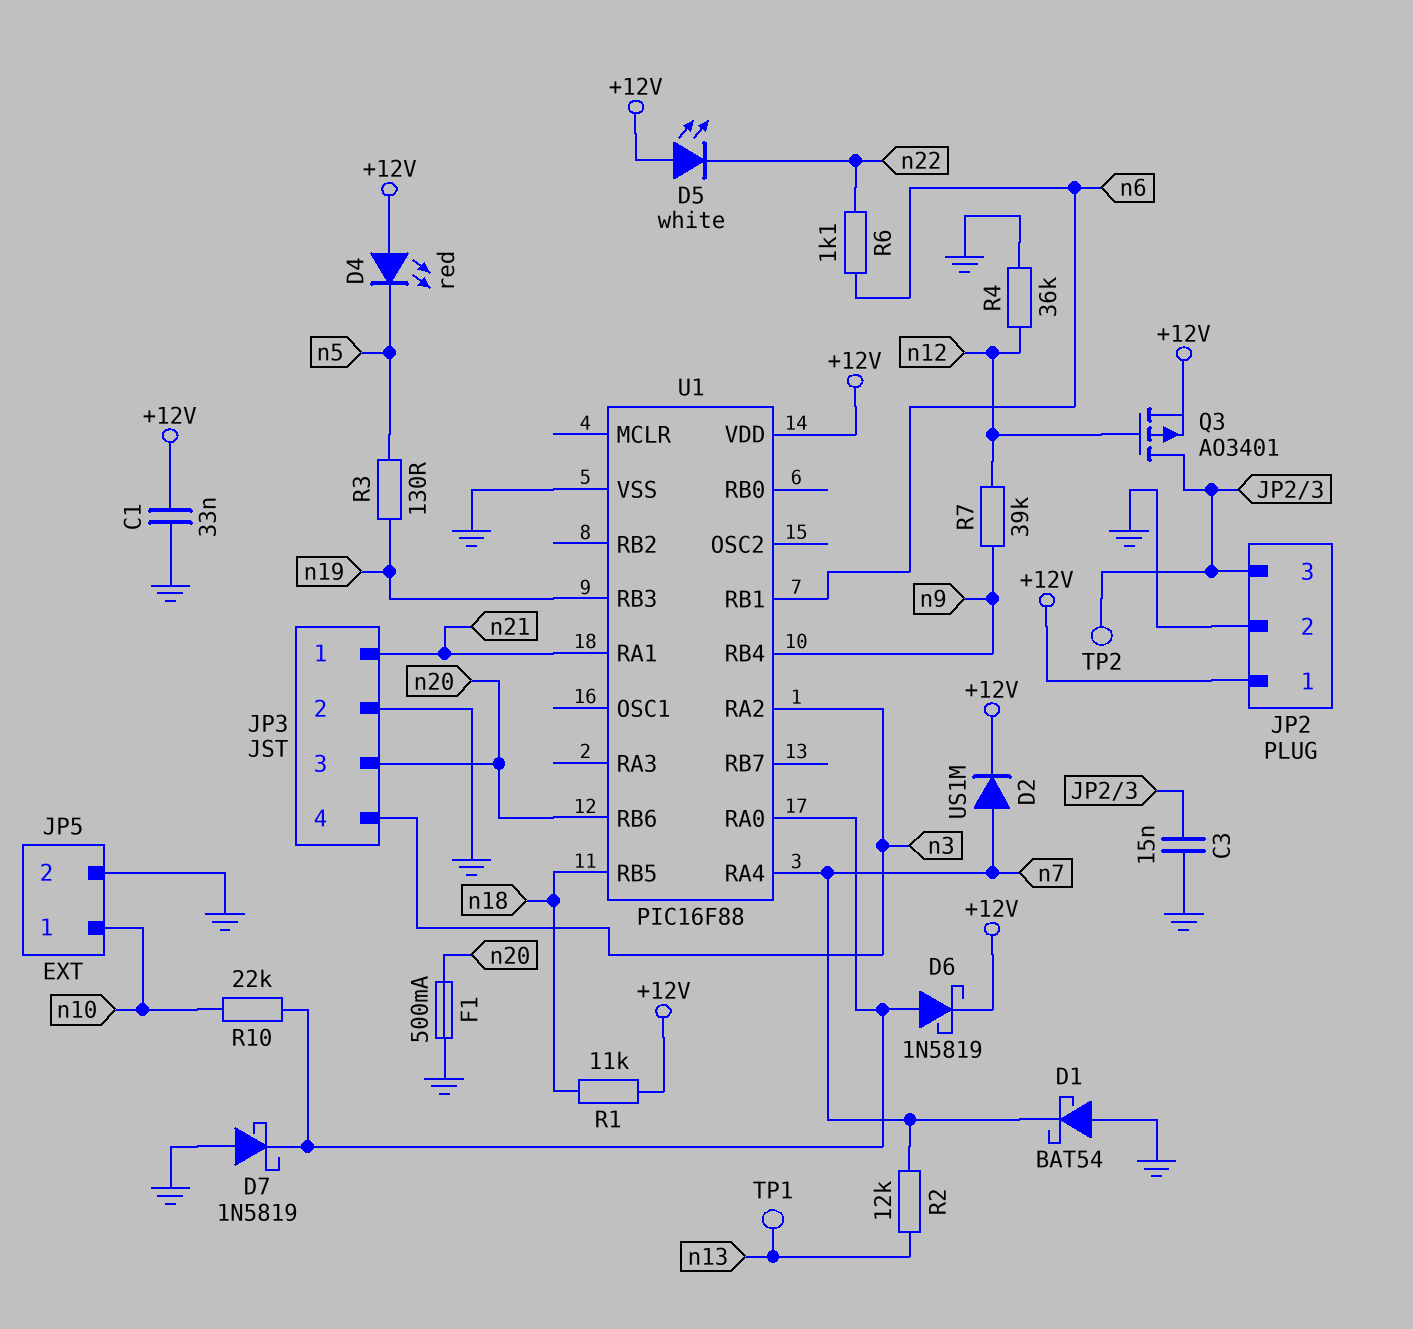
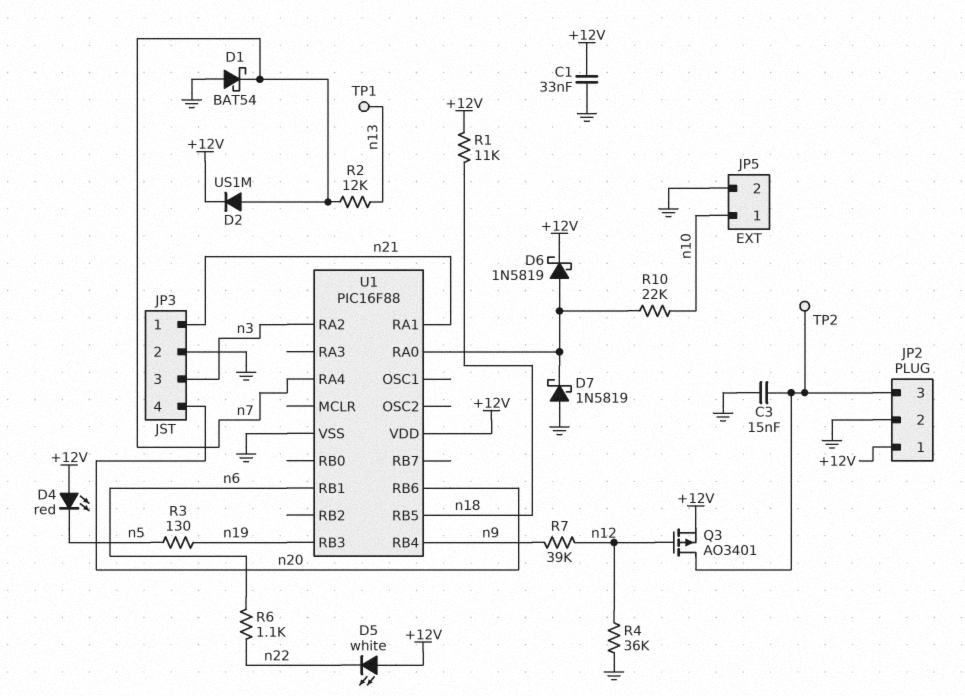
F1: 500mA (GND, n20) -> none
JP3 pin 3: n20 -> n3
JP3 pin 4: n3 -> n20

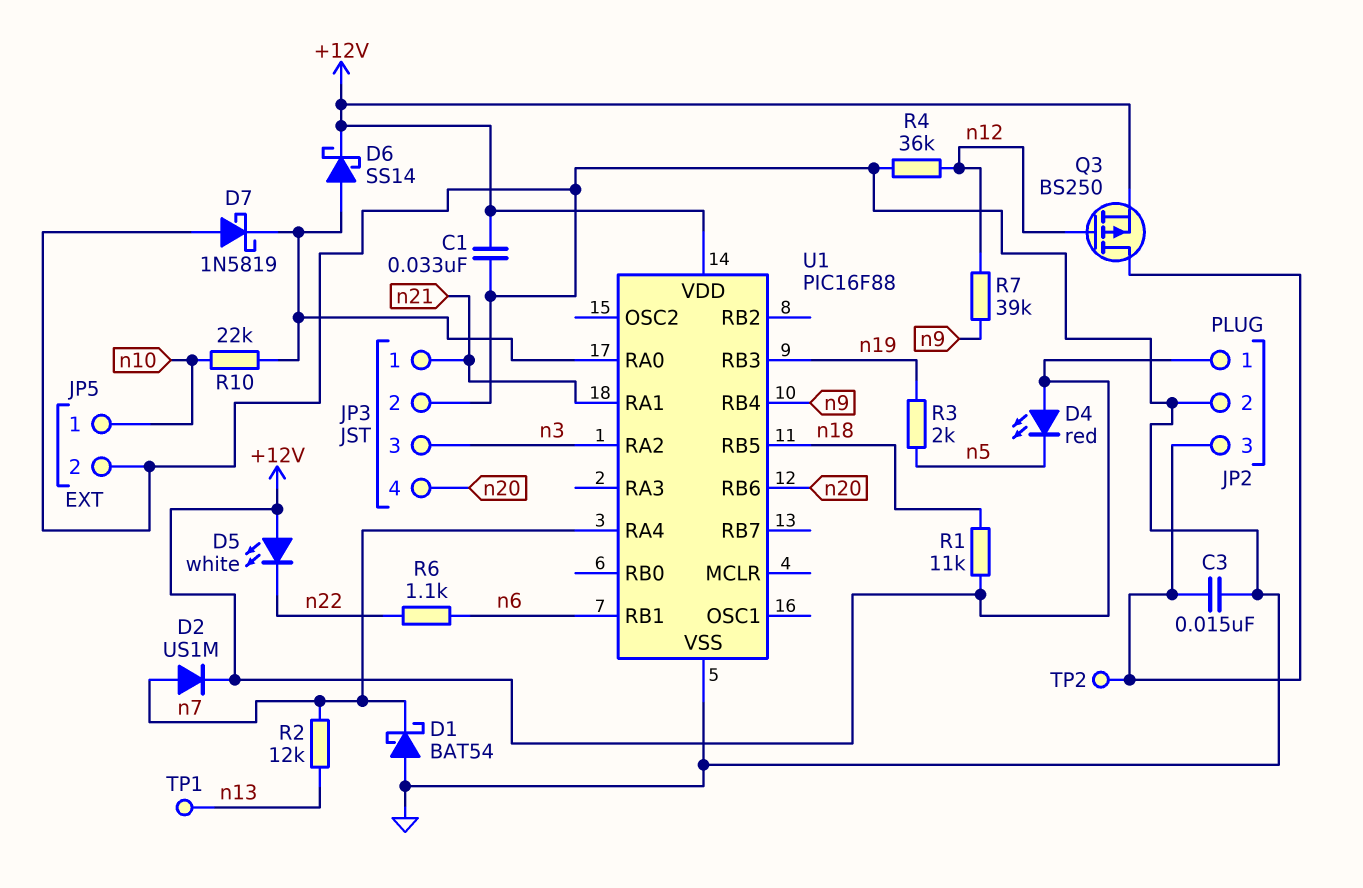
D6: schottky 1N5819 (A U1/RA0, K +12V) -> schottky SS14 (A U1/RA0, K +12V)
Q3: PMOS AO3401 (G n12, D JP2/3, S +12V) -> PMOS BS250 (G n12, D JP2/3, S +12V)
R3: 130 (n5, n19) -> 2k (n5, n19)

